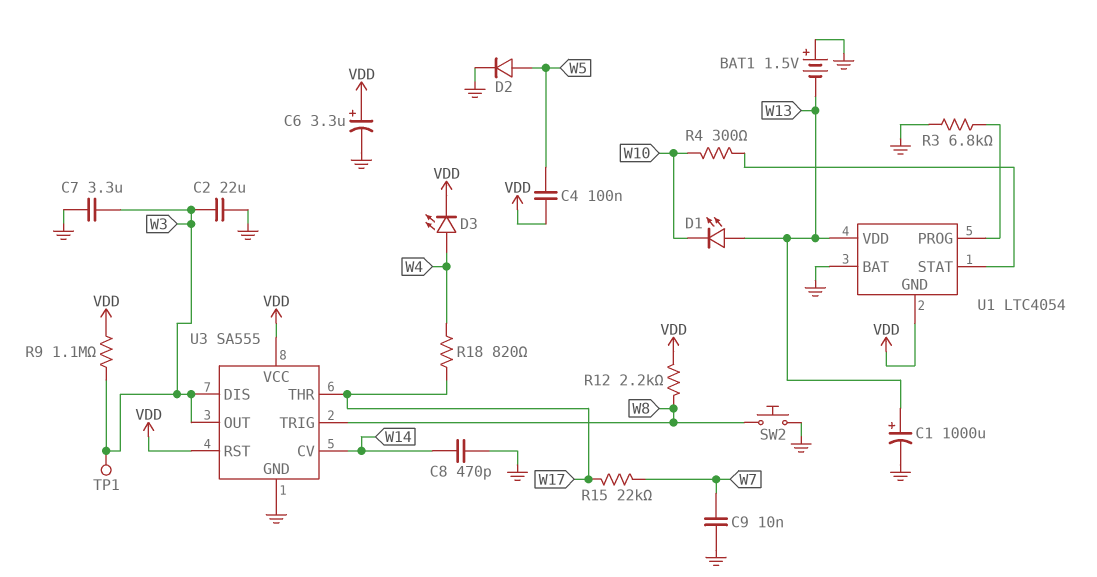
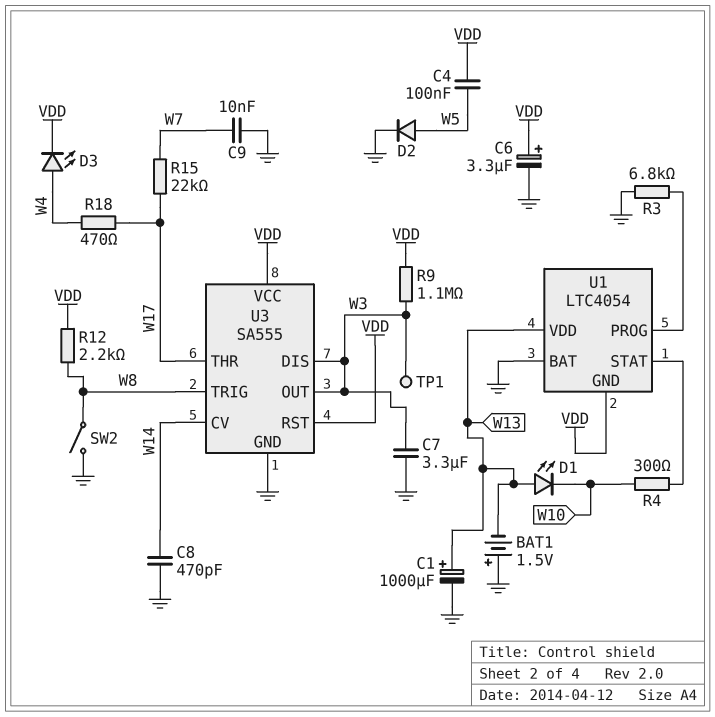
C2: 22uF (GND, W3) -> none
R18: 820 (W4, W17) -> 470 (W4, W17)
SW2: button (GND, W8) -> switch (GND, W8)

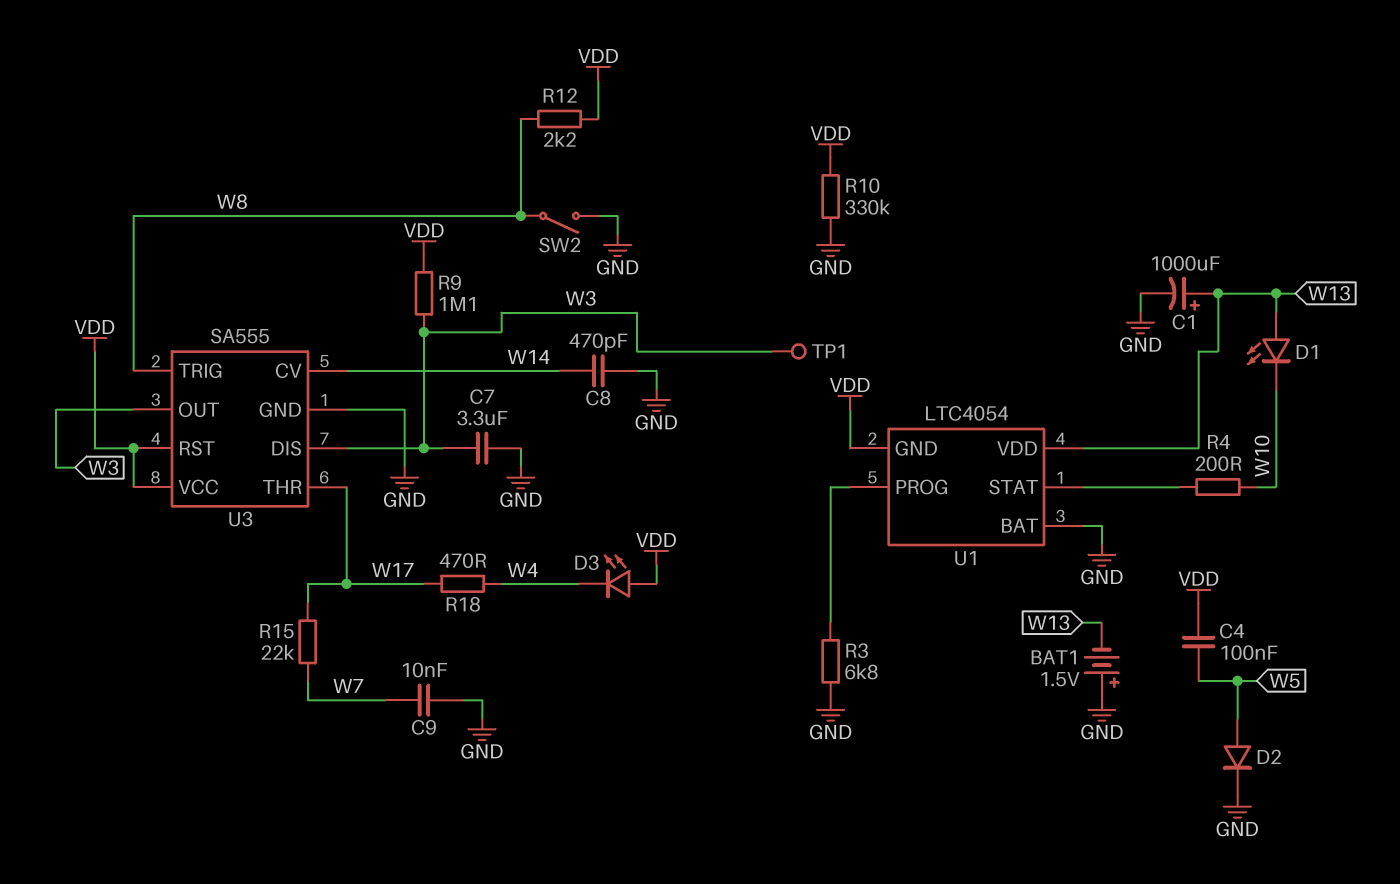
C6: 3.3uF (plus VDD, minus GND) -> none
D3: LED (A W4, K VDD) -> LED (A VDD, K W4)
R4: 300 (U1/STAT, W10) -> 200 (U1/STAT, W10)
R10: none -> 330k (GND, VDD)

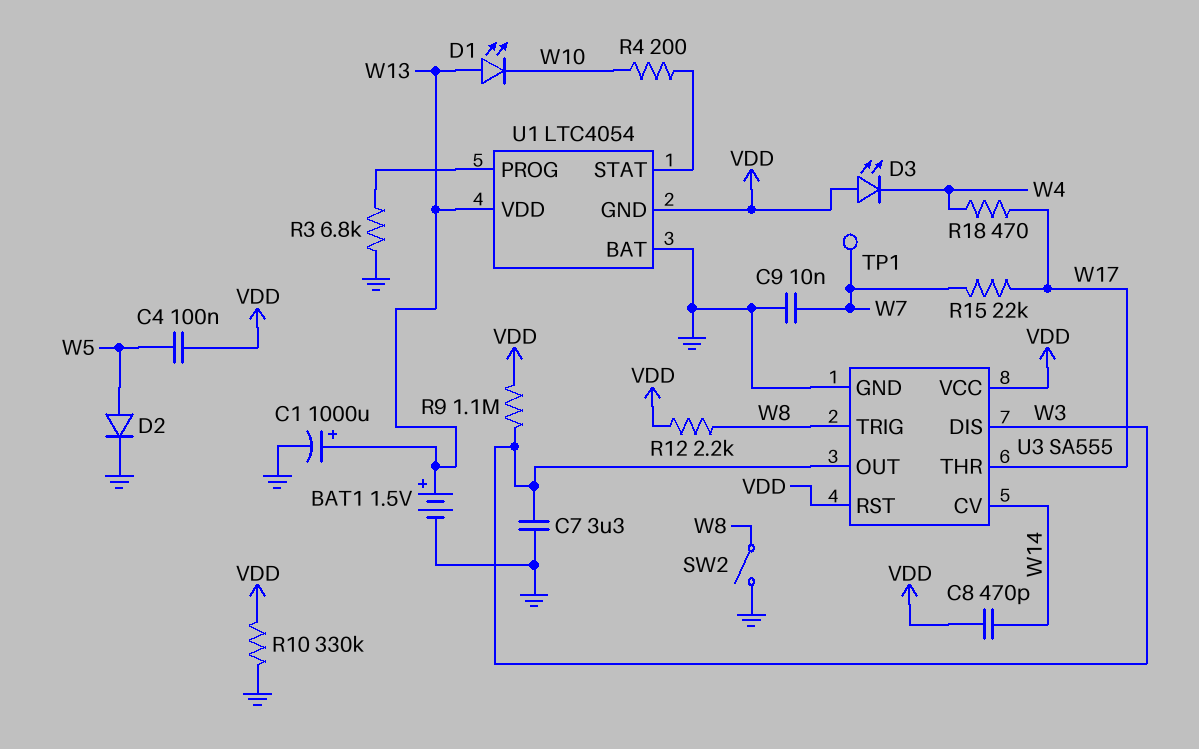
BAT1: 1.5V (plus GND, minus W13) -> 1.5V (plus W13, minus GND)
C8: 470pF (GND, W14) -> 470pF (VDD, W14)
TP1: test point (W3) -> test point (W7)

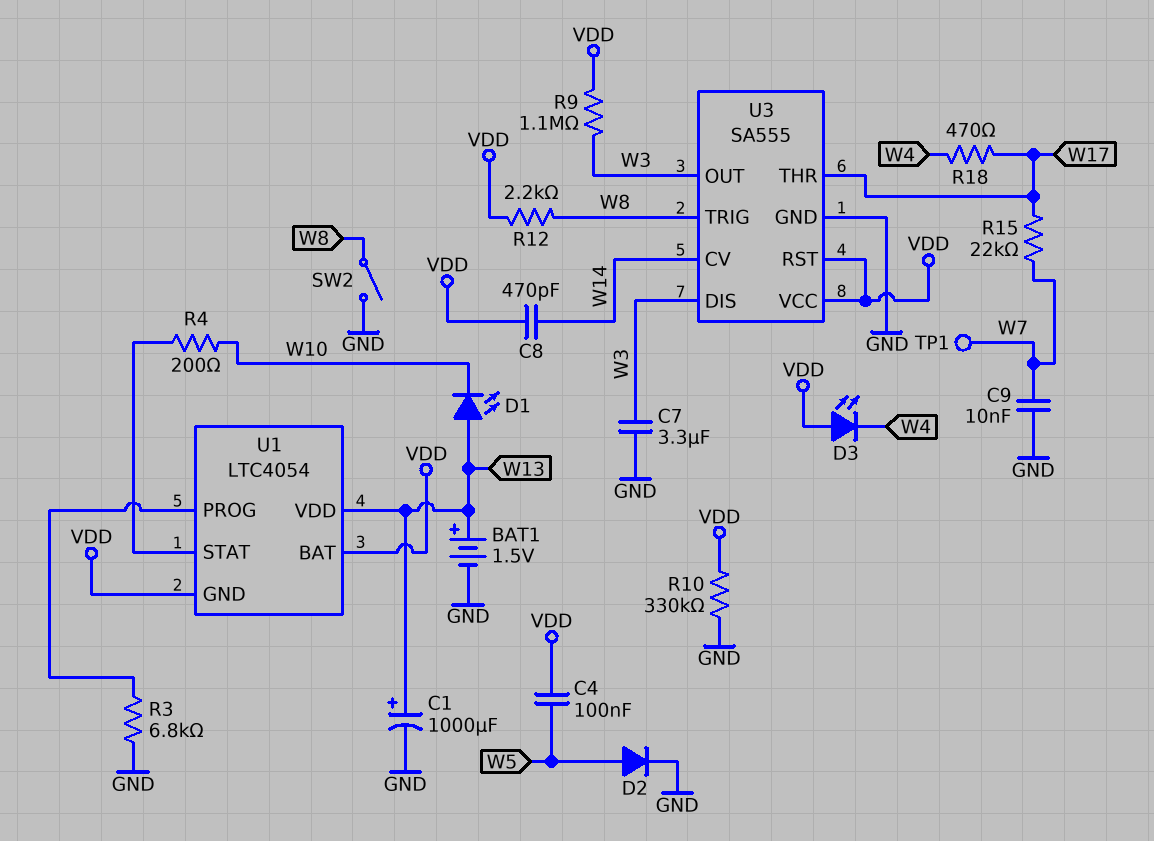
U1 pin BAT: GND -> VDD

